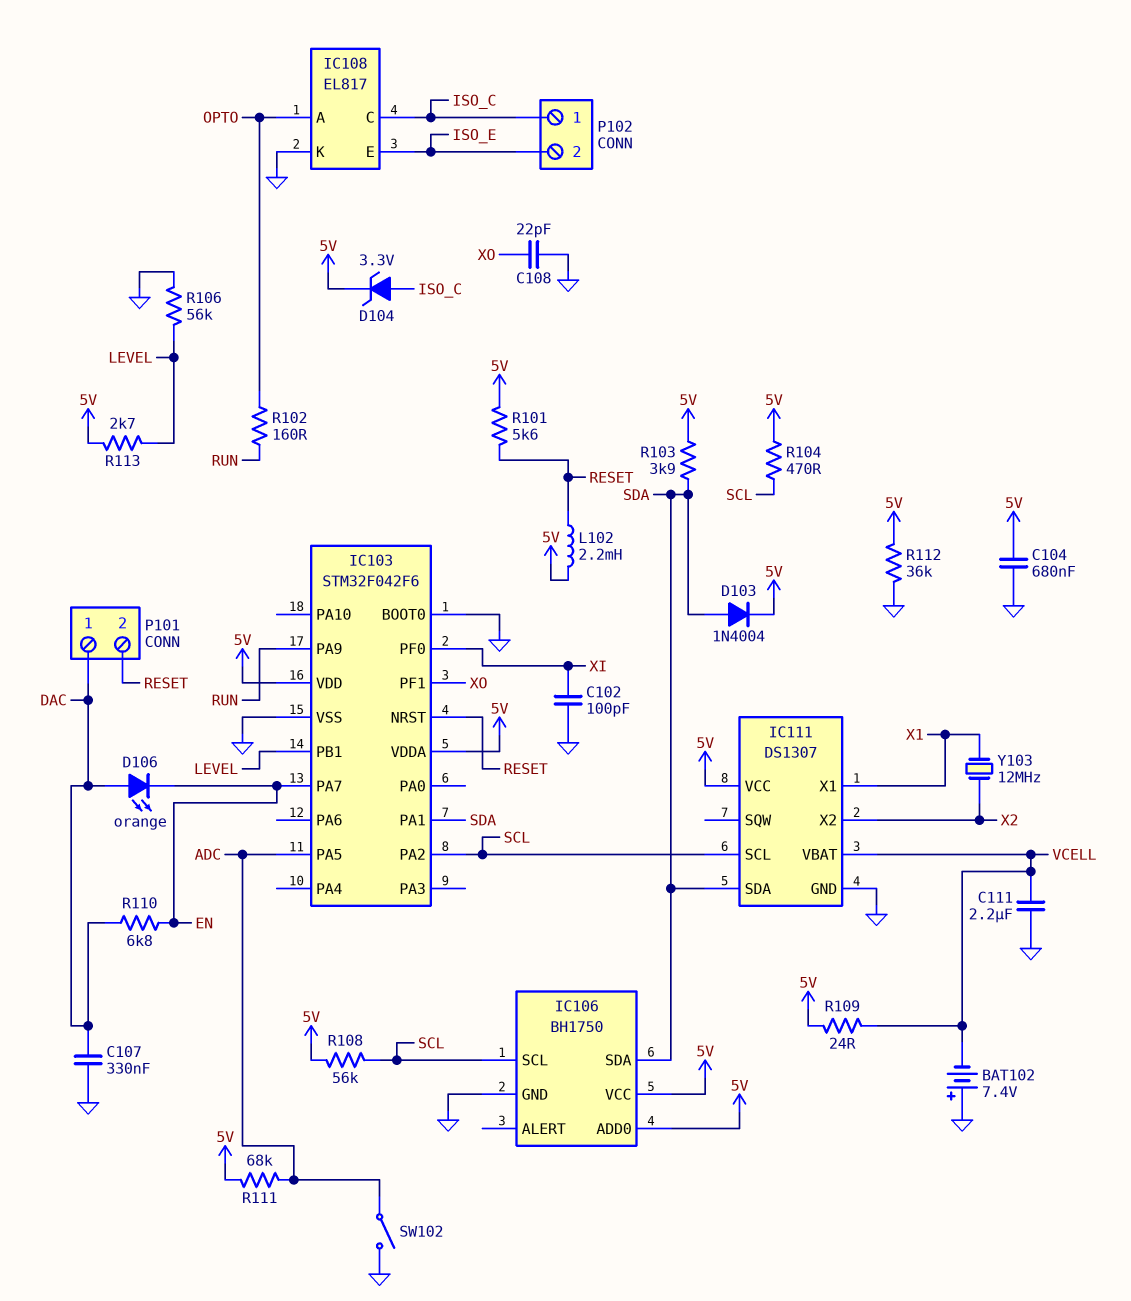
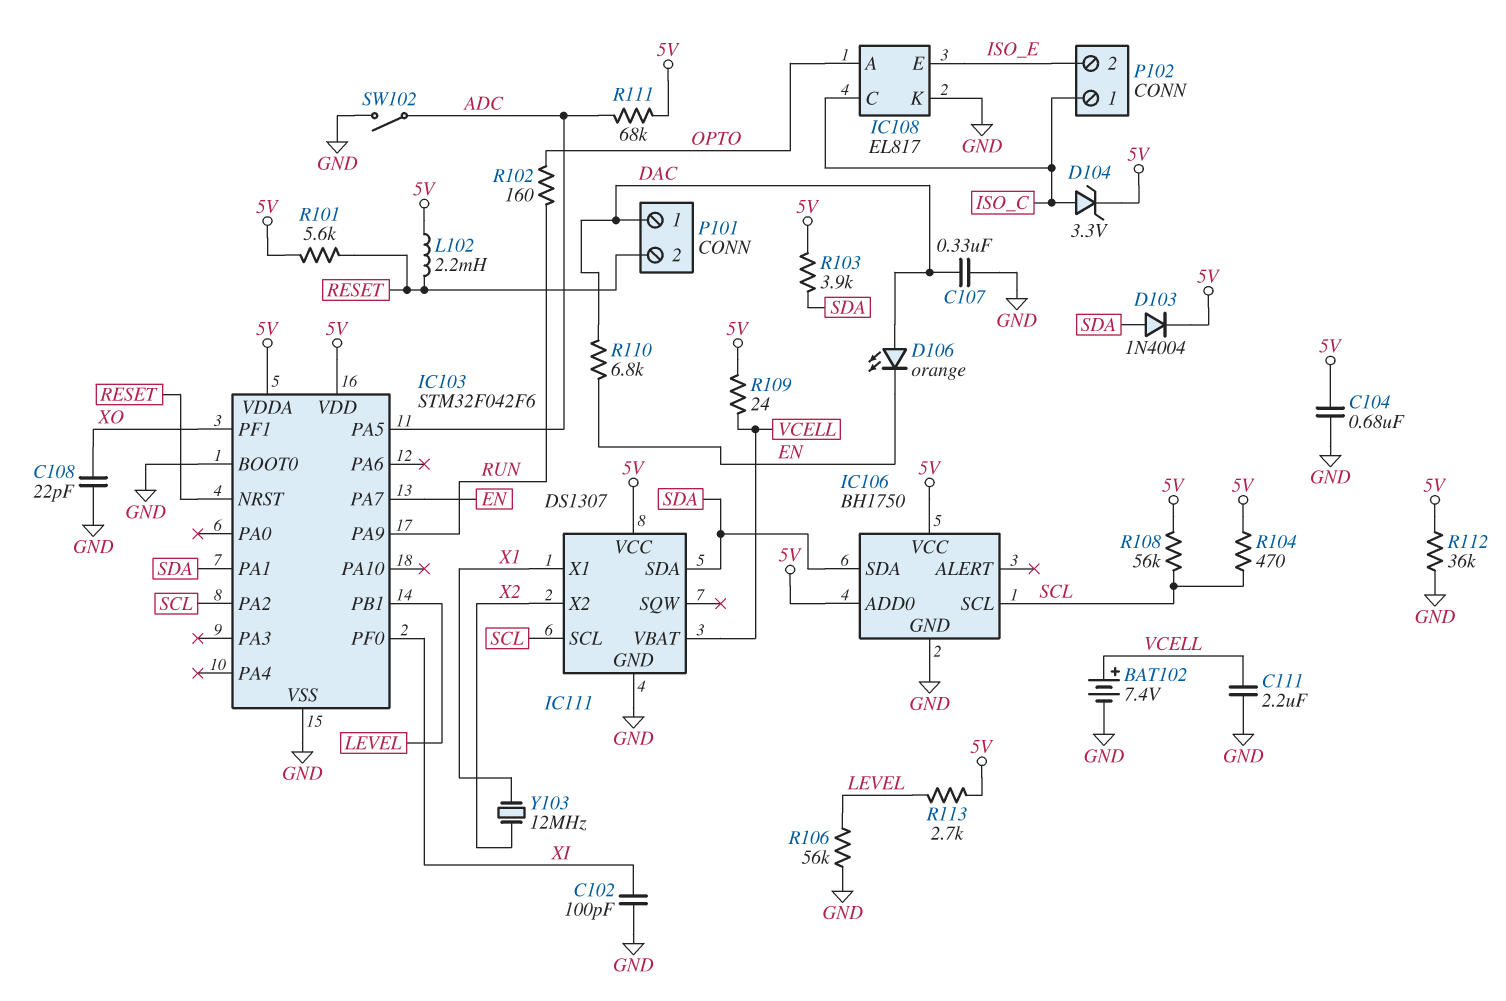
BAT102: 7.4V (plus GND, minus VCELL) -> 7.4V (plus VCELL, minus GND)

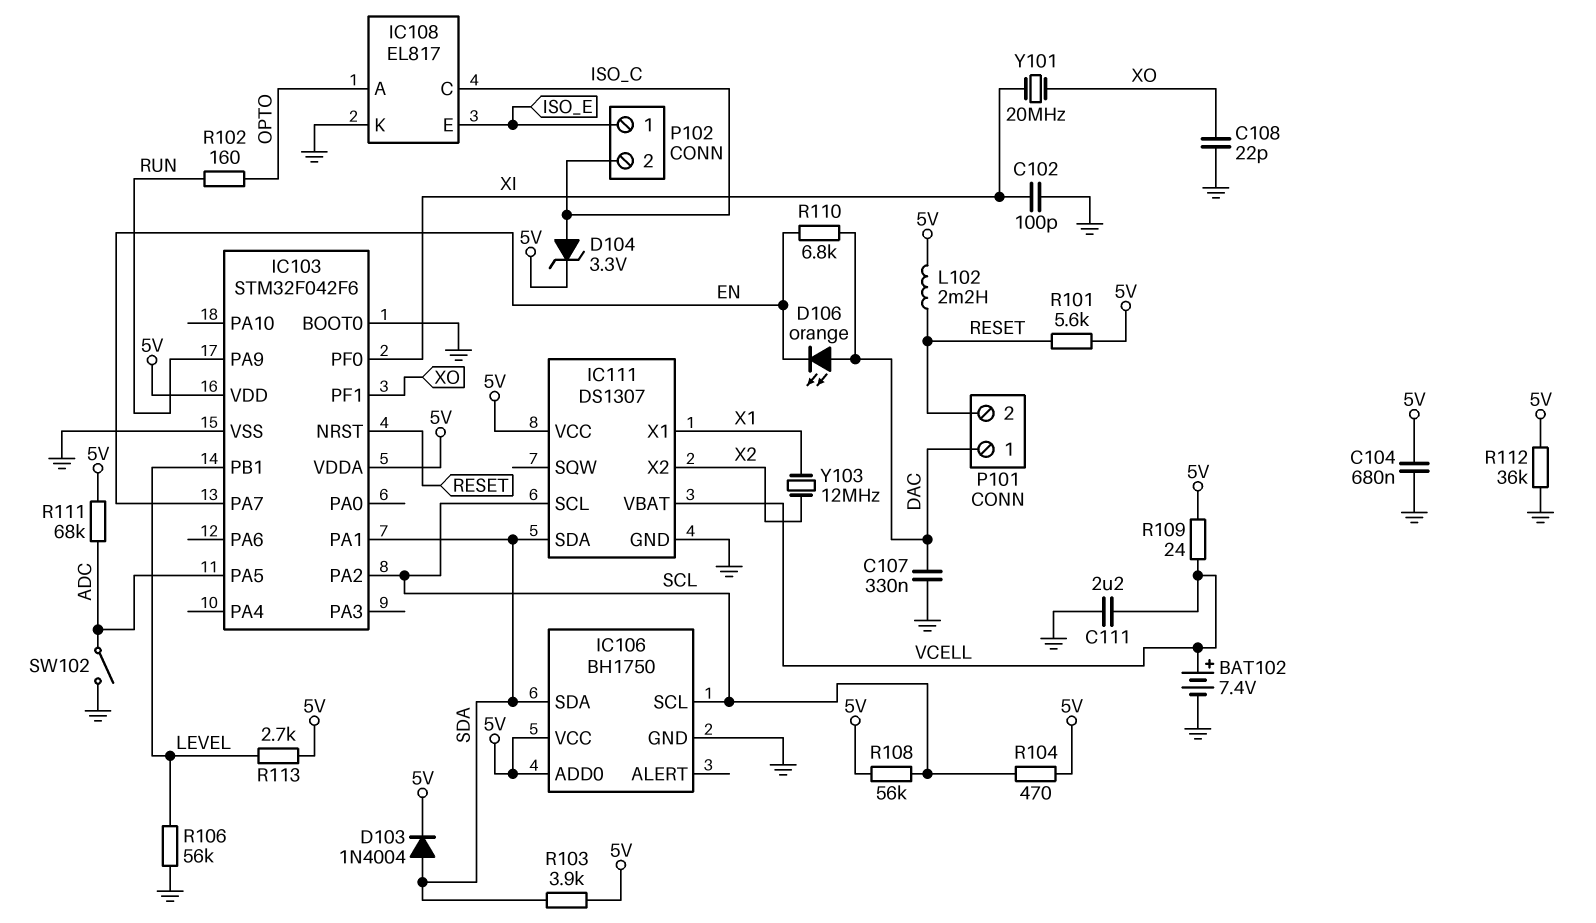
P102 pin 1: ISO_C -> ISO_E
P102 pin 2: ISO_E -> ISO_C
Y101: none -> 20MHz (XI, XO)

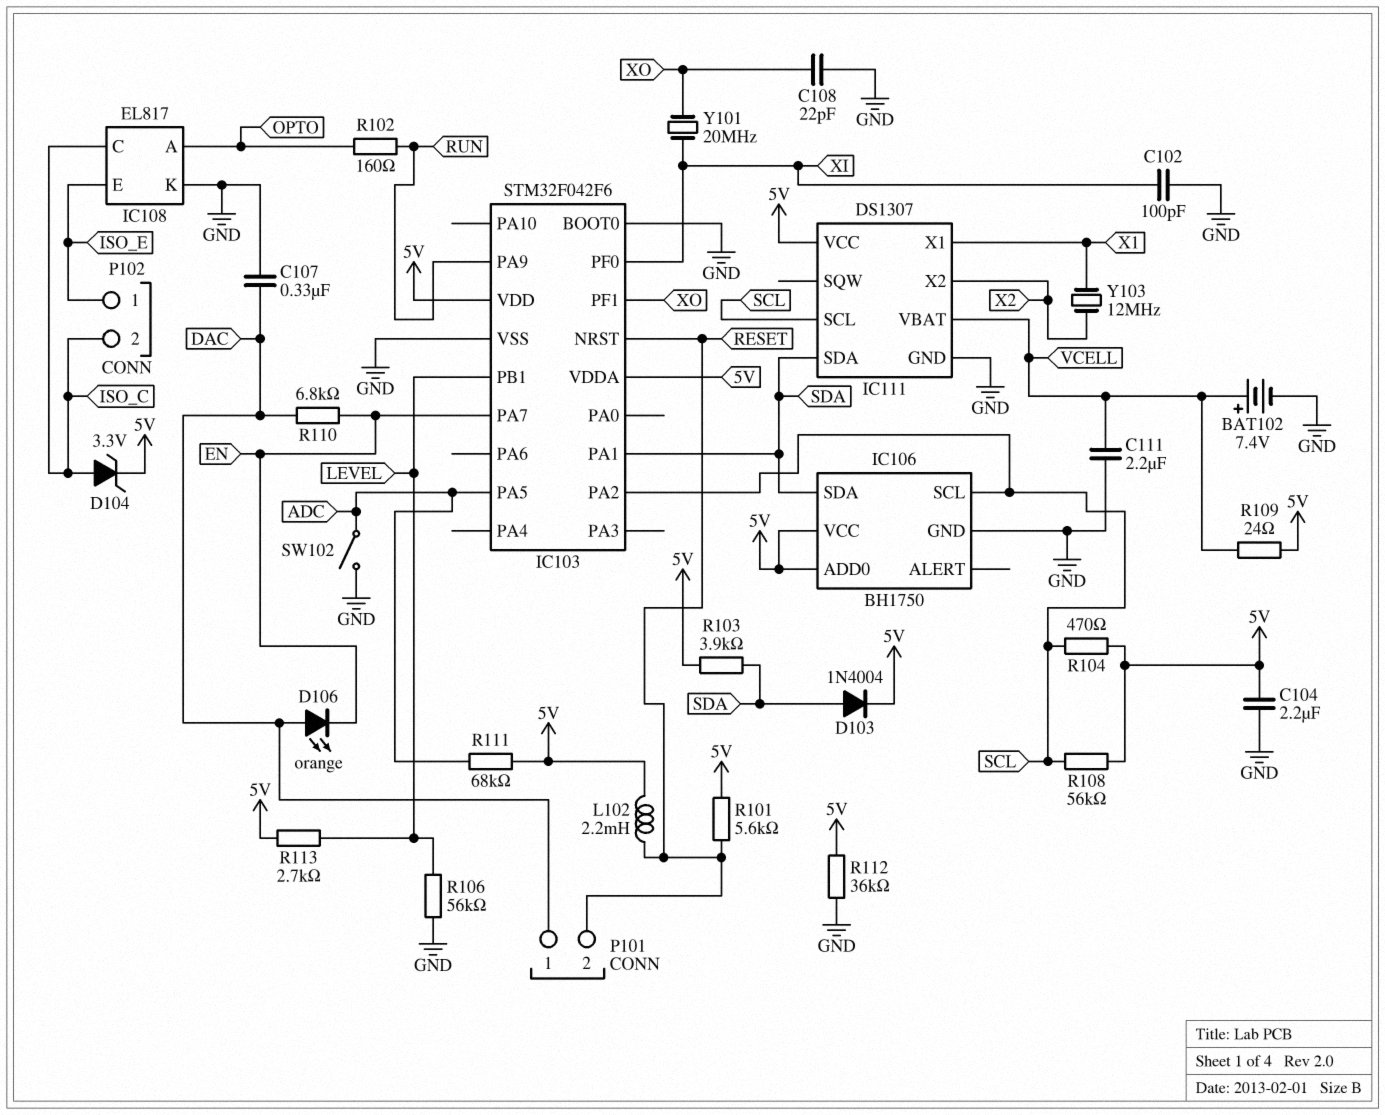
C104: 680nF (5V, GND) -> 2.2uF (5V, GND)

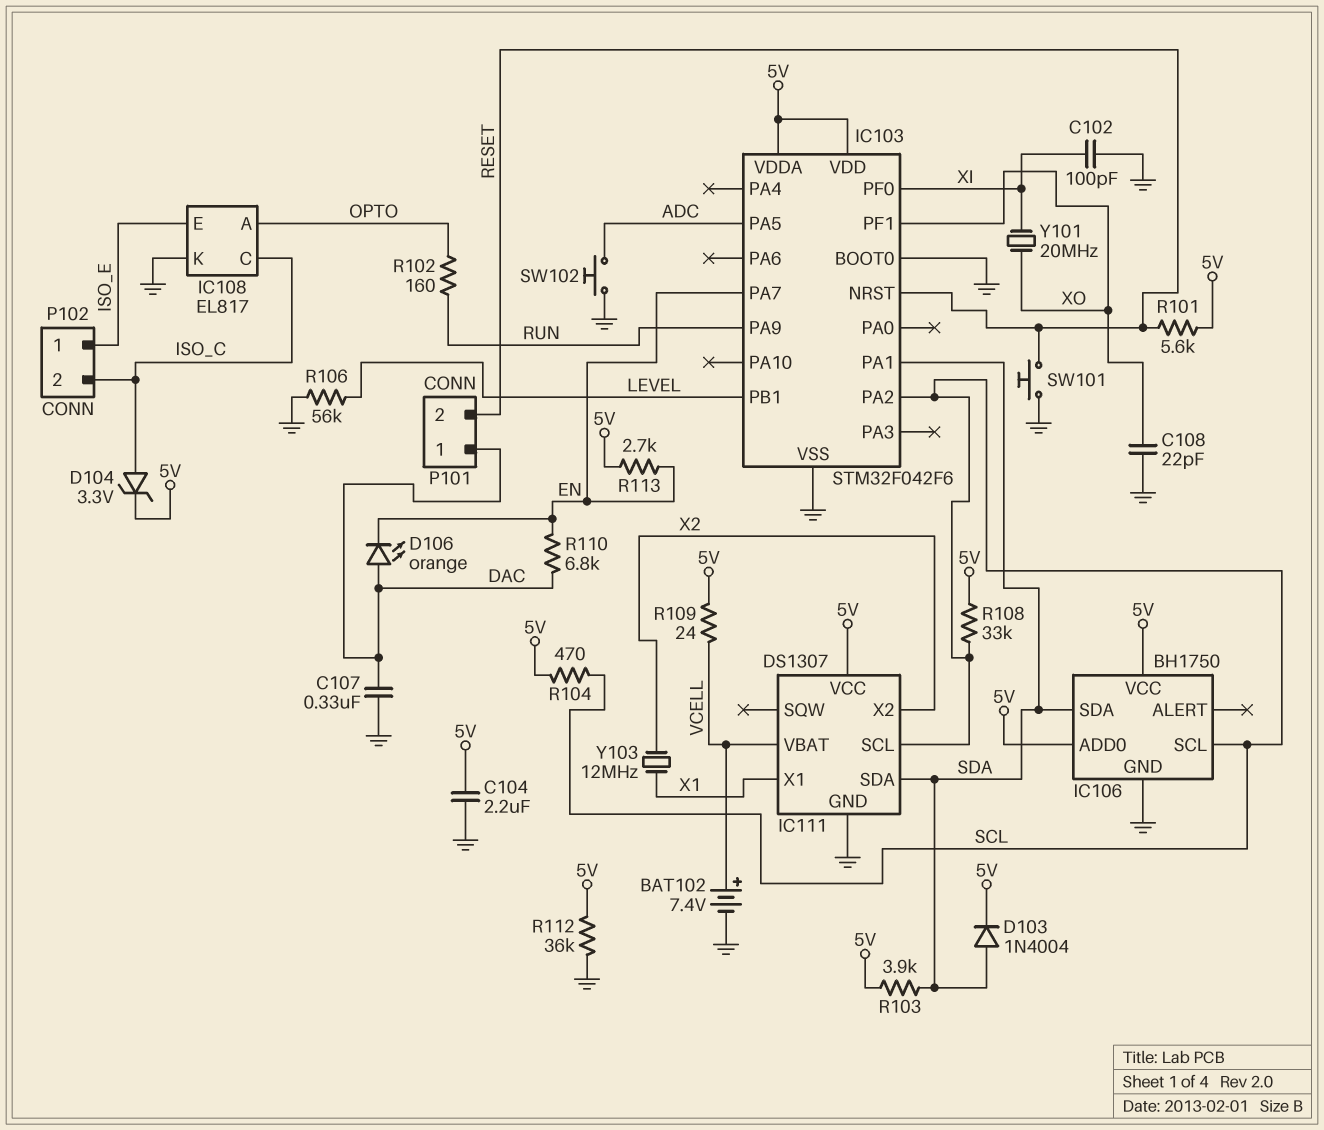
C111: 2.2uF (GND, VCELL) -> none
L102: 2.2mH (5V, RESET) -> none
R108: 56k (5V, SCL) -> 33k (5V, SCL)
R111: 68k (5V, ADC) -> none
R113: 2.7k (5V, LEVEL) -> 2.7k (5V, EN)
SW101: none -> button (GND, RESET)
SW102: switch (ADC, GND) -> button (ADC, GND)

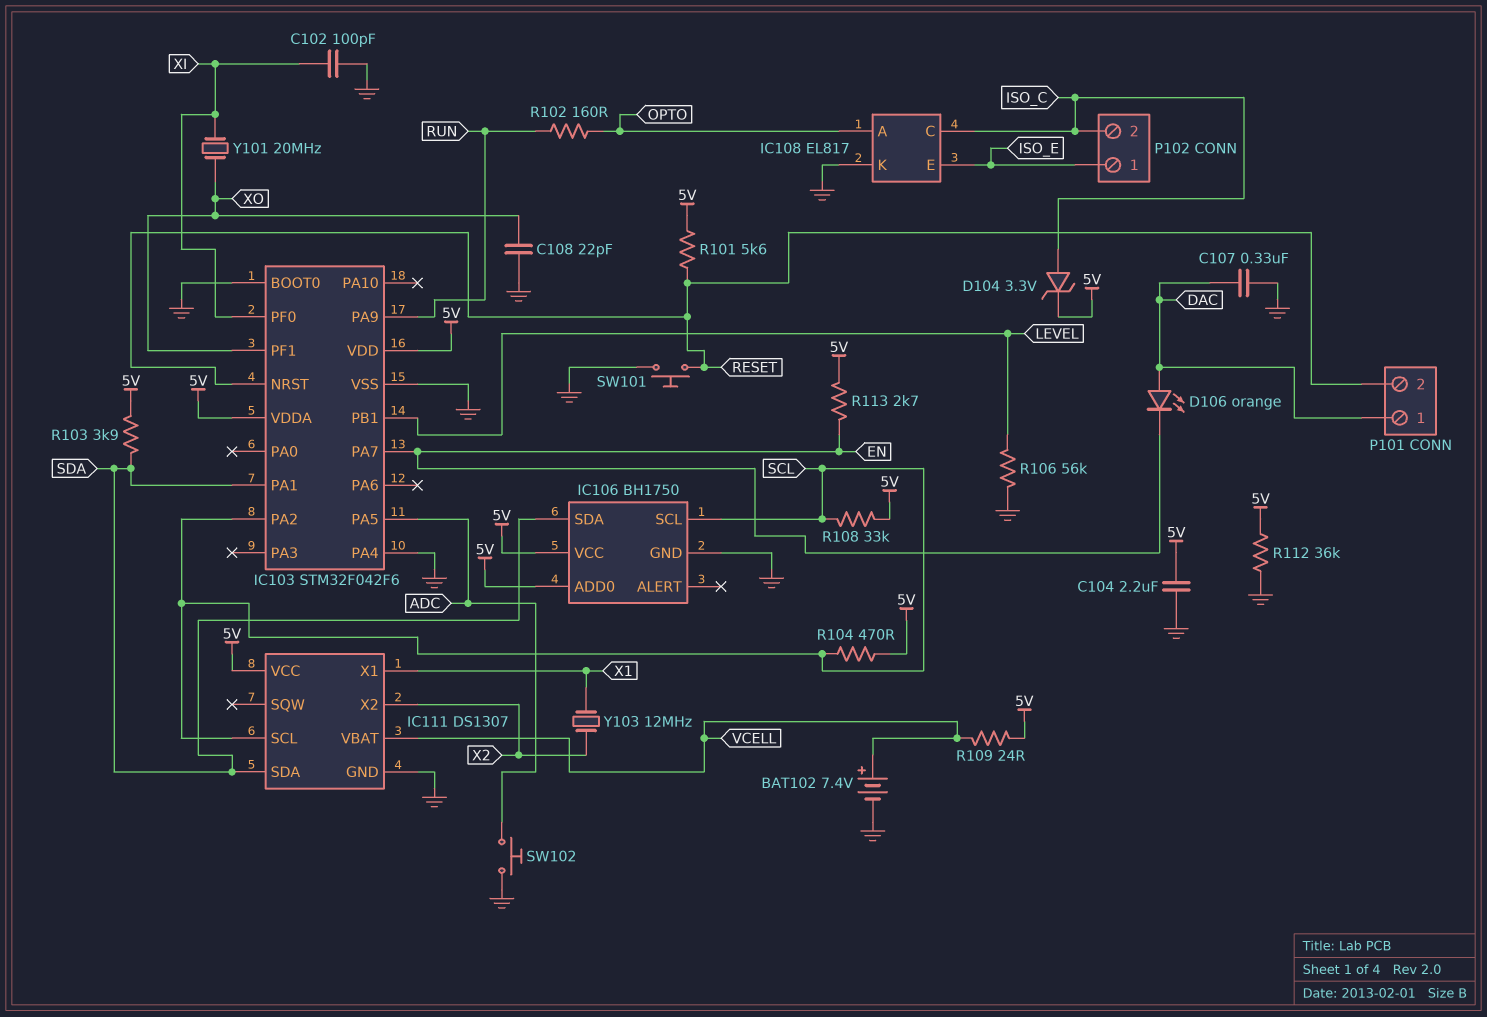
D103: diode 1N4004 (A SDA, K 5V) -> none
IC103 pin PA4: none -> GND
R110: 6.8k (DAC, EN) -> none

